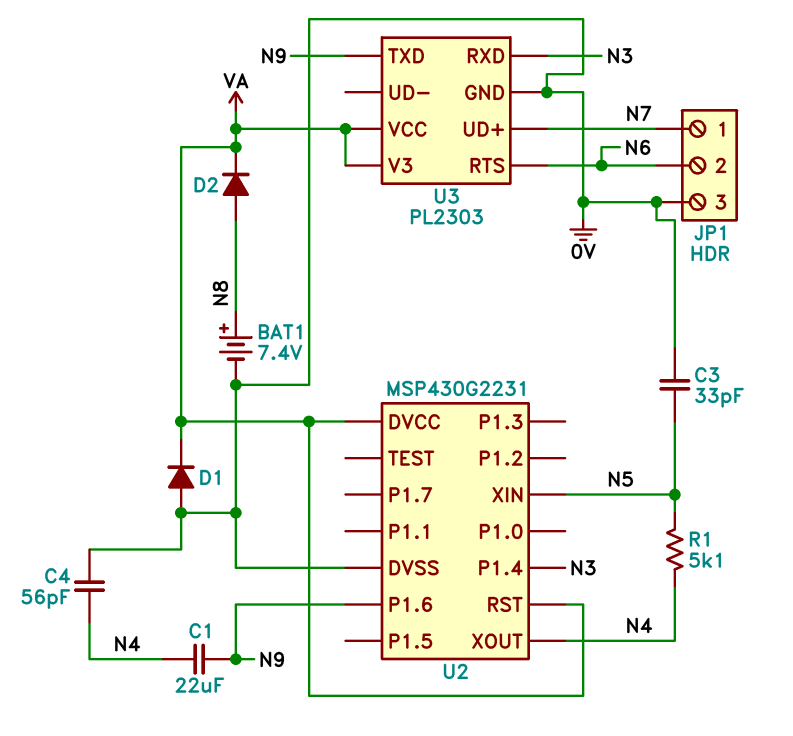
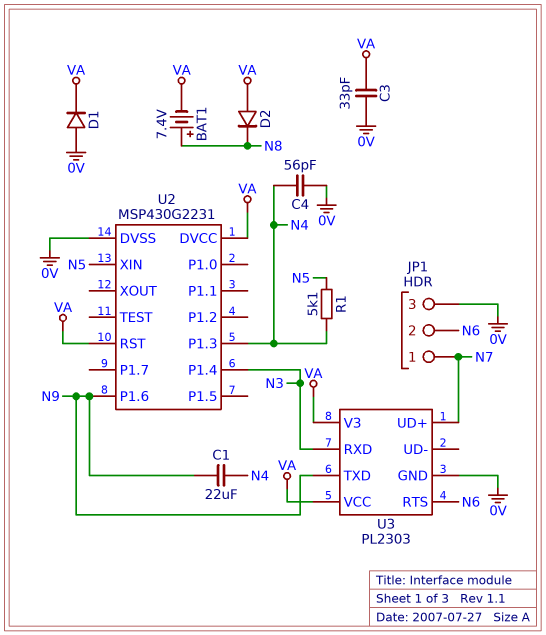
BAT1: 7.4V (plus N8, minus 0V) -> 7.4V (plus N8, minus VA)
C3: 33pF (0V, N5) -> 33pF (0V, VA)
D2: diode (A N8, K VA) -> diode (A VA, K N8)
U2 pin P1.3: none -> N4
U2 pin XOUT: N4 -> none

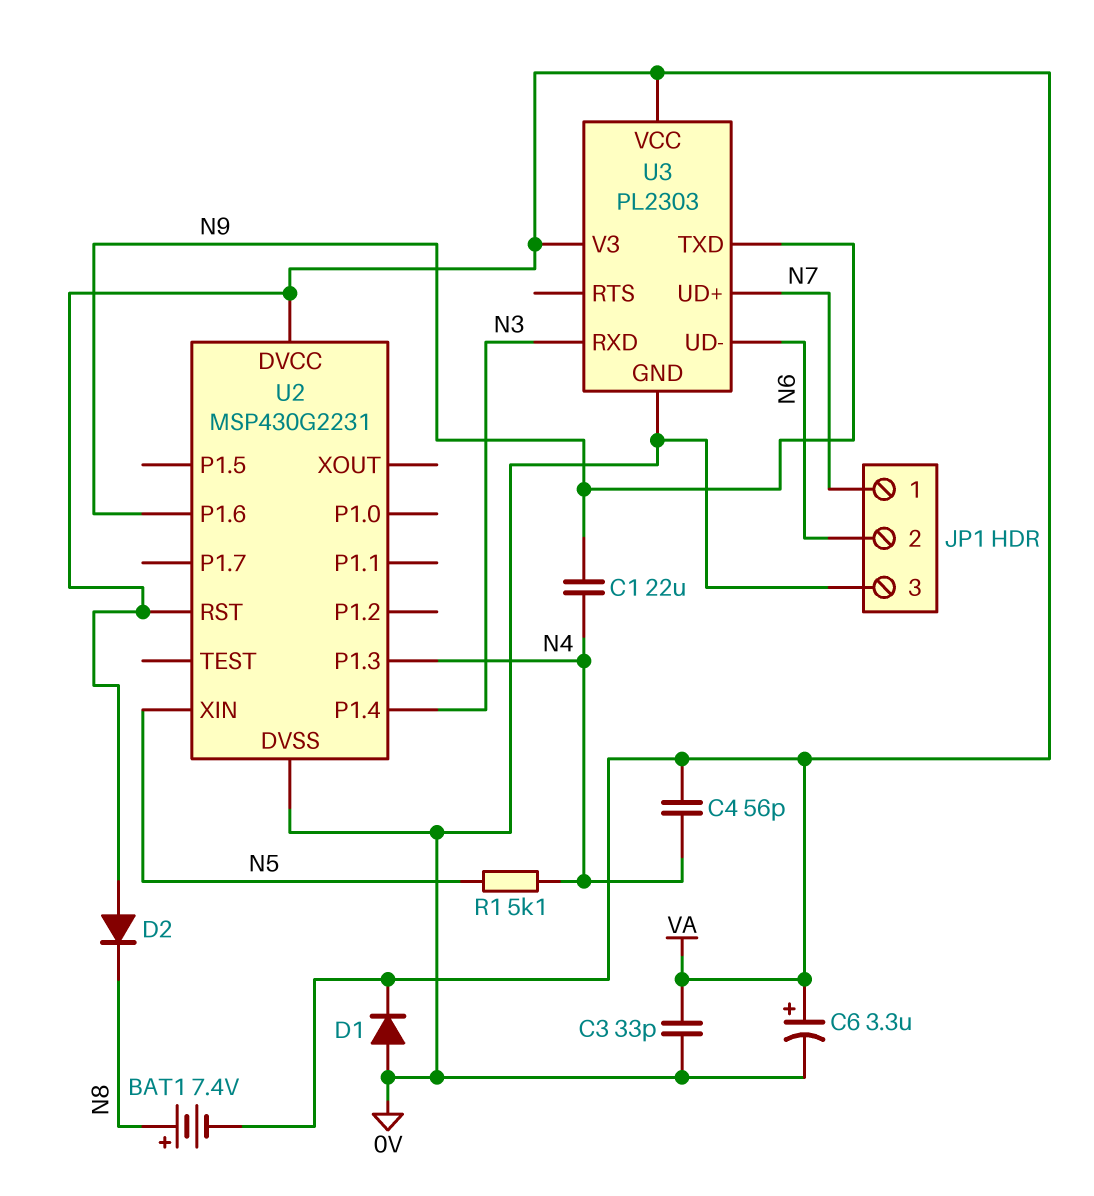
C4: 56pF (0V, N4) -> 56pF (N4, VA)
C6: none -> 3.3uF (plus VA, minus 0V)
U3 pin RTS: N6 -> none
U3 pin UD-: none -> N6

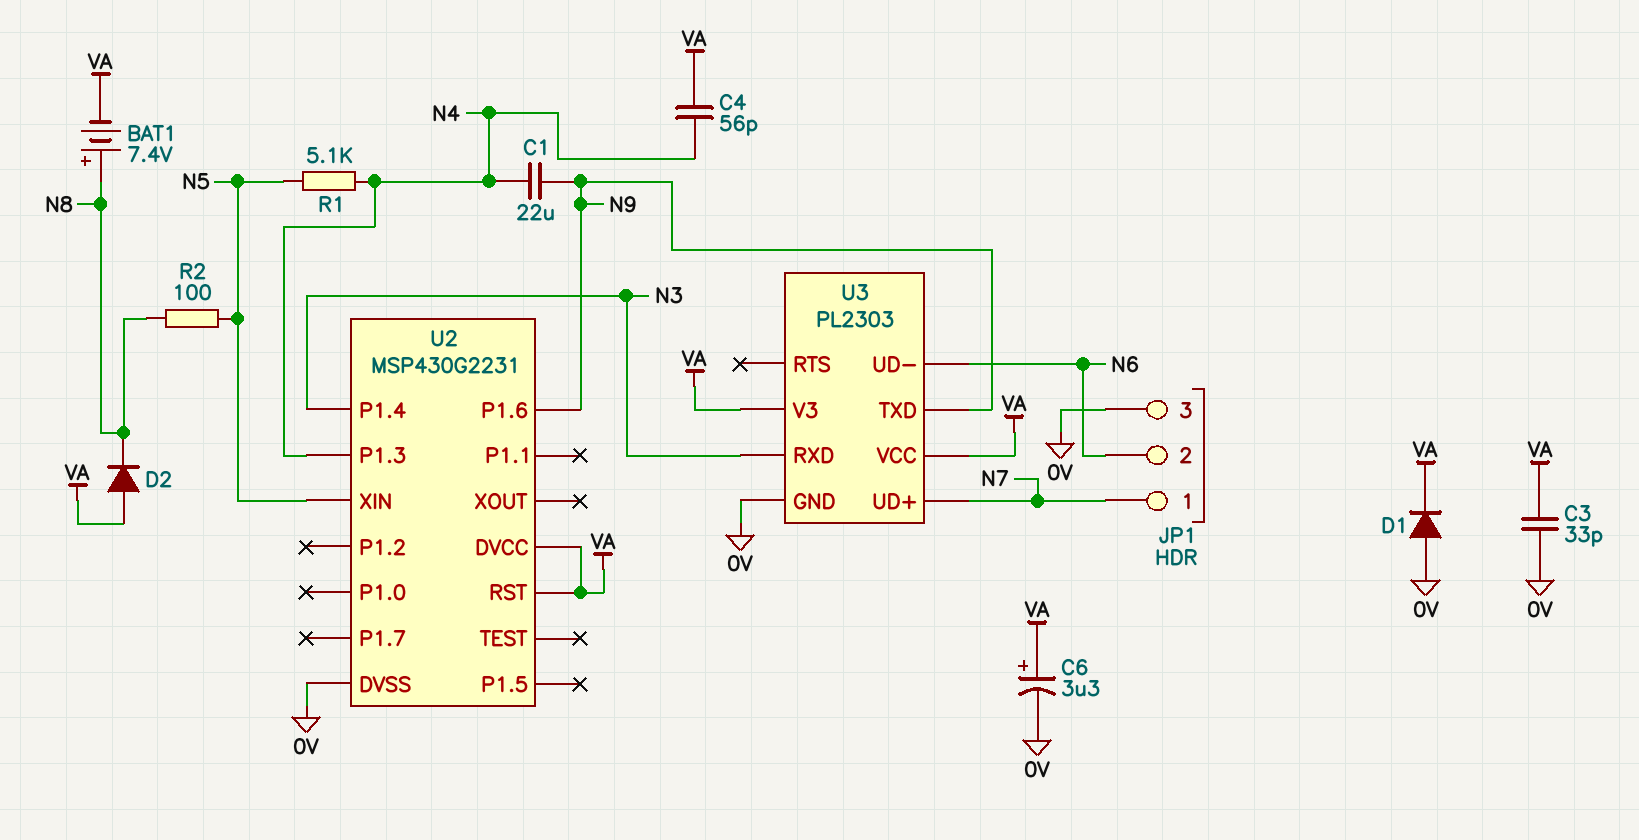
R2: none -> 100 (N5, N8)

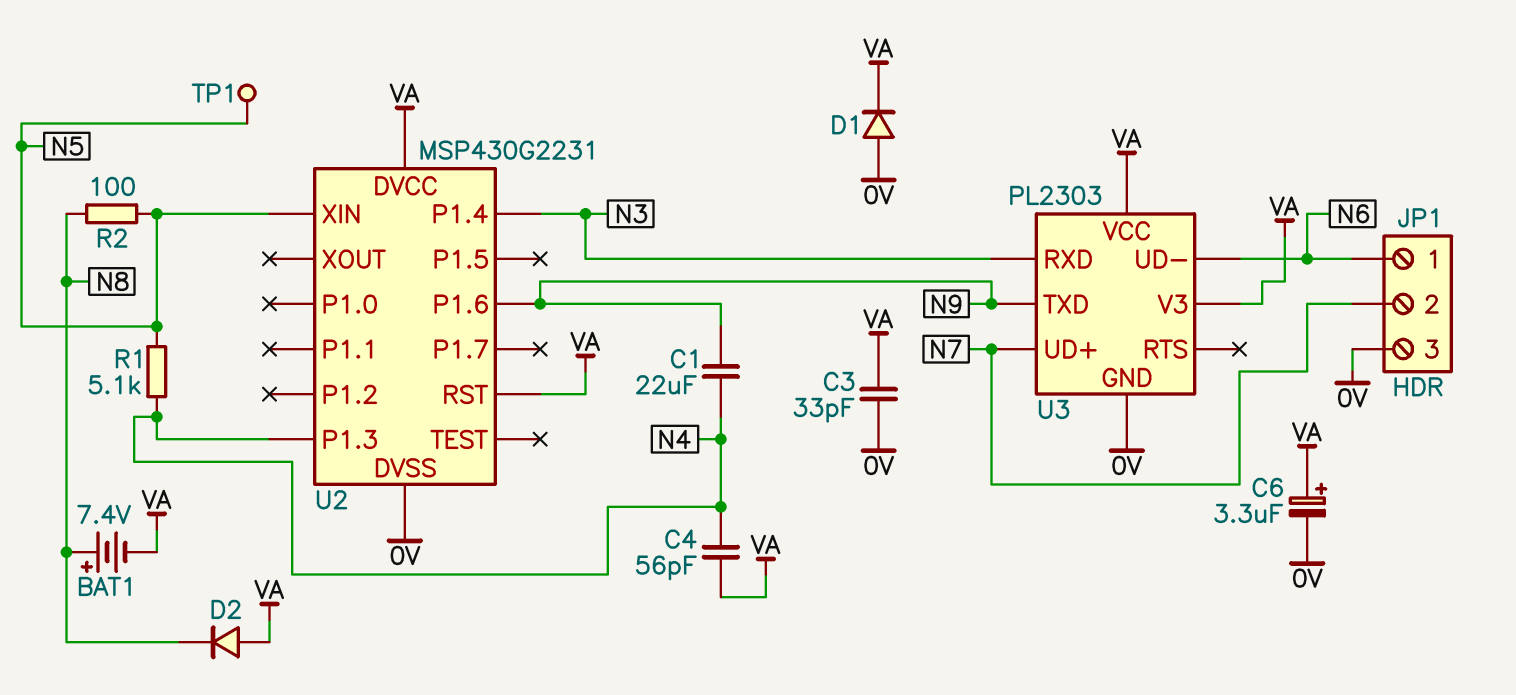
JP1 pin 1: N7 -> N6
JP1 pin 2: N6 -> N7
TP1: none -> test point (N5)

